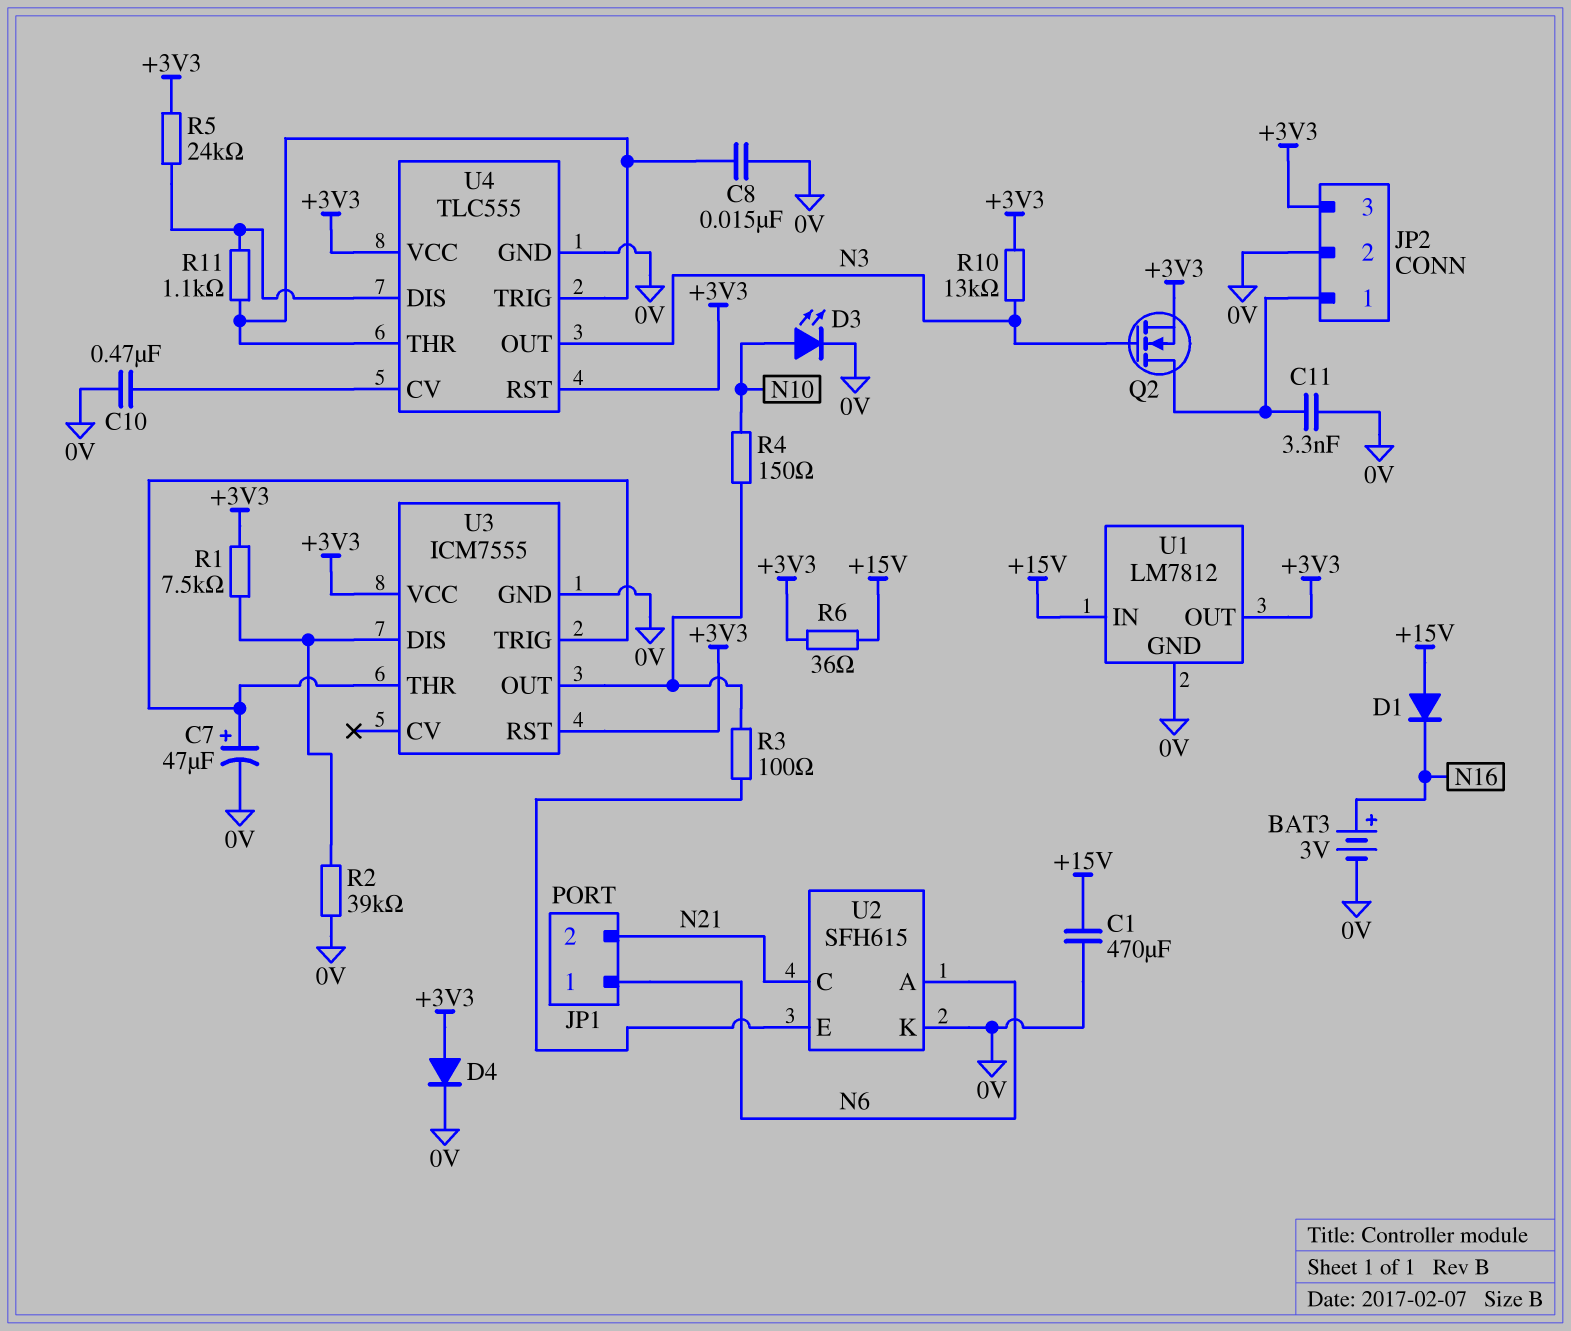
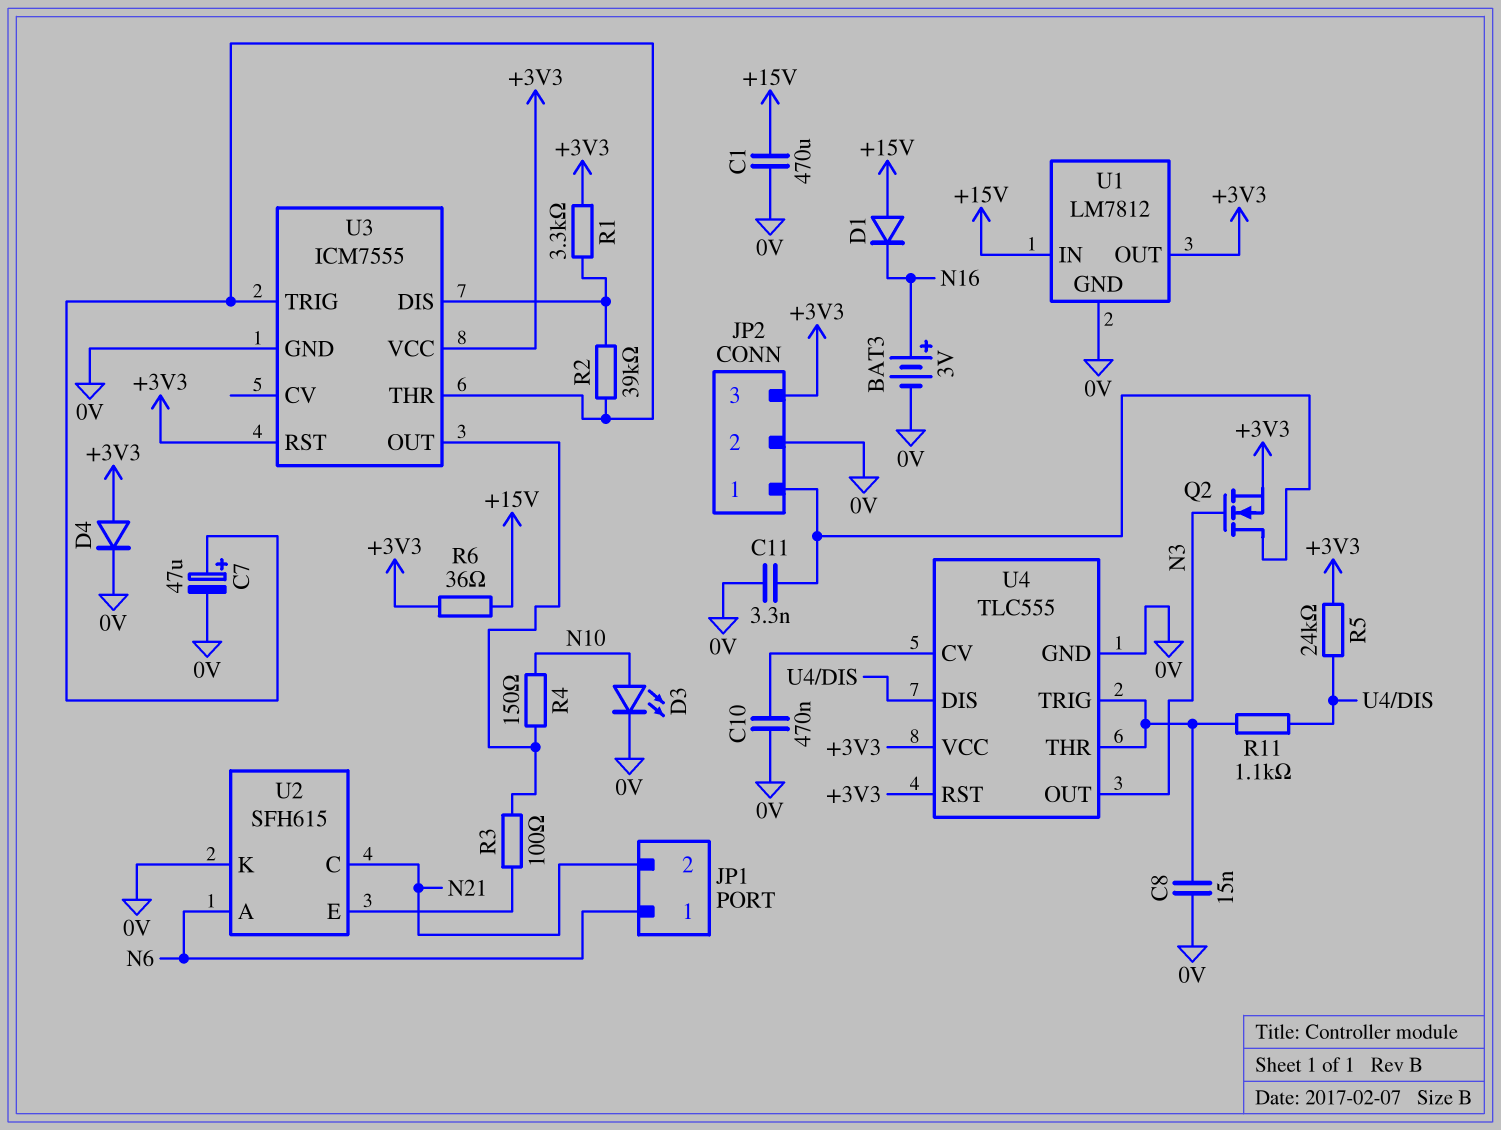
R1: 7.5k (+3V3, U3/DIS) -> 3.3k (+3V3, U3/DIS)
R2: 39k (0V, U3/DIS) -> 39k (U3/DIS, U3/THR)
R10: 13k (+3V3, N3) -> none

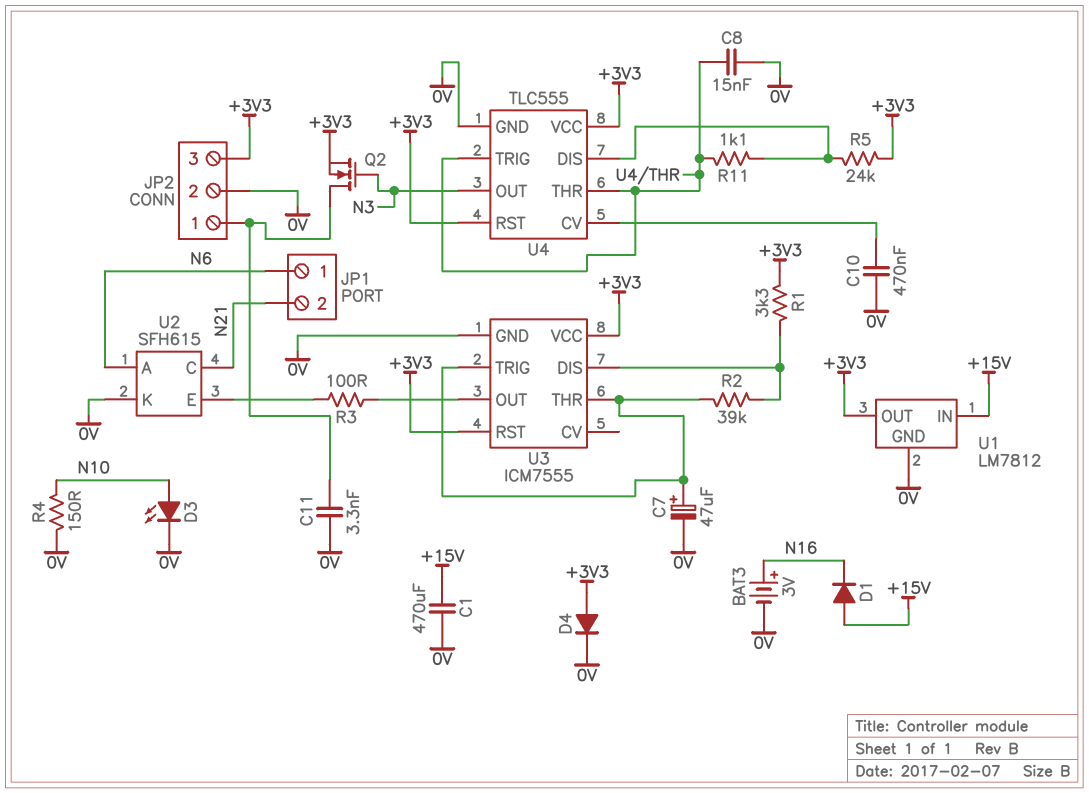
R4: 150 (N10, U3/OUT) -> 150 (0V, N10)
R6: 36 (+3V3, +15V) -> none

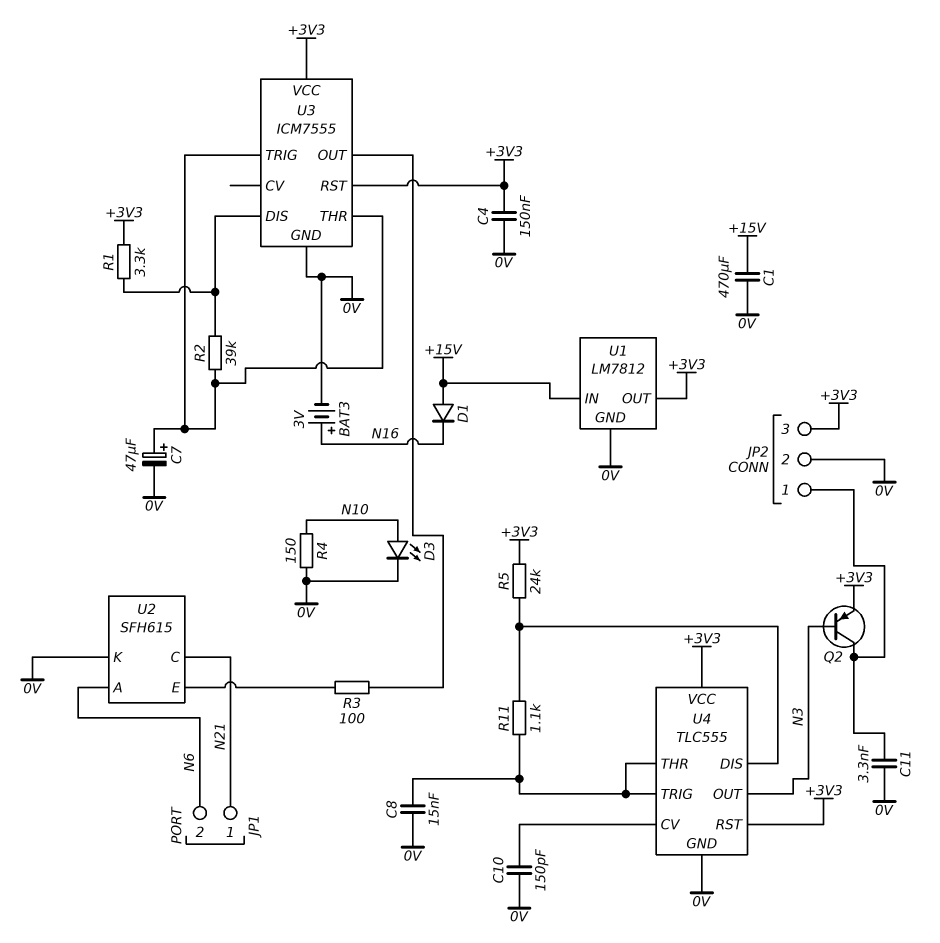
C4: none -> 150nF (+3V3, 0V)
C10: 470nF (0V, U4/CV) -> 150pF (0V, U4/CV)
D4: diode (A +3V3, K 0V) -> none
JP1 pin 1: N6 -> N21
JP1 pin 2: N21 -> N6
Q2: NMOS (G N3, D JP2/1, S +3V3) -> PNP (B N3, C JP2/1, E +3V3)

